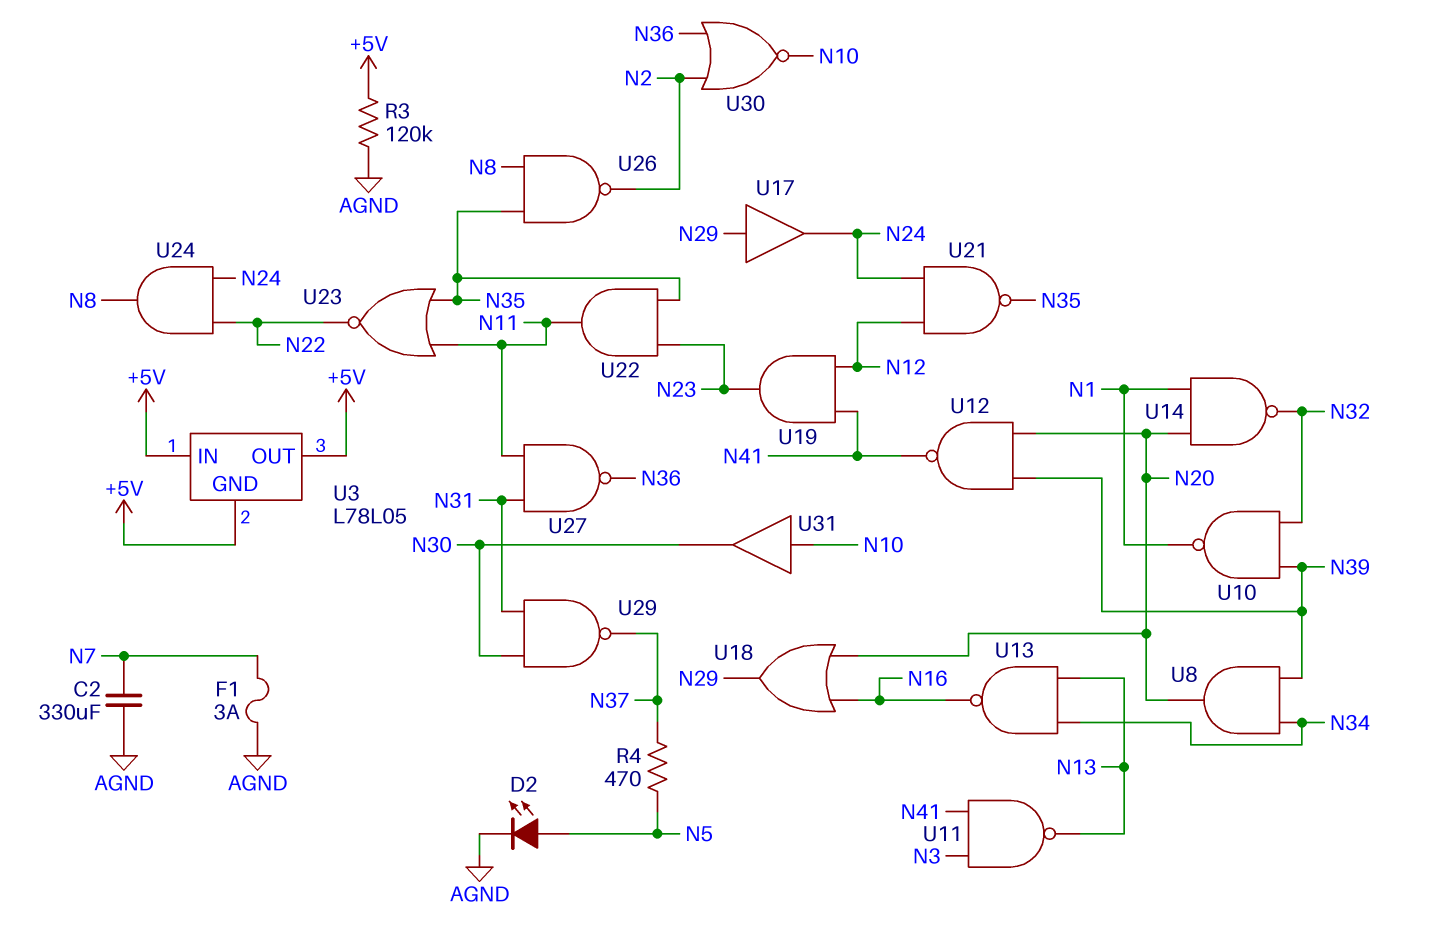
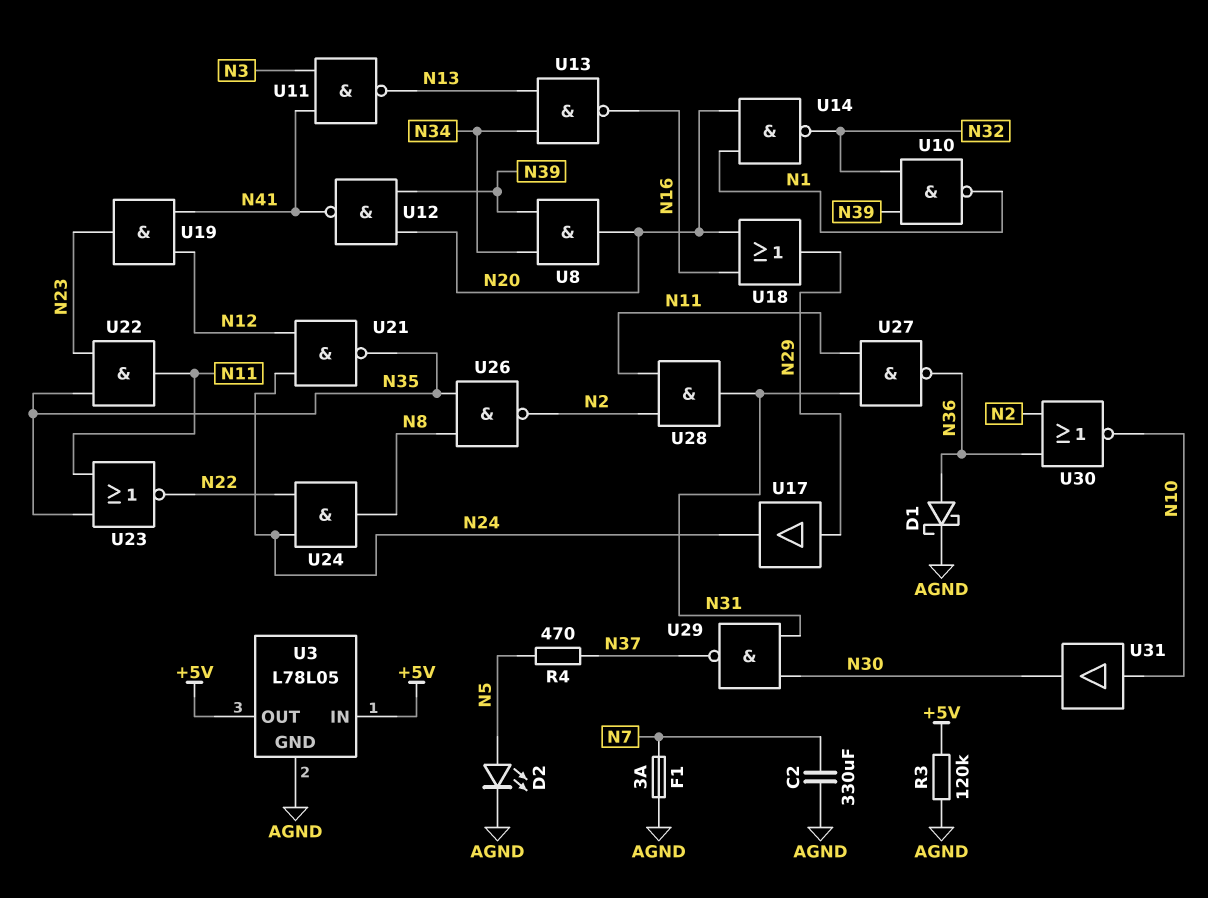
D1: none -> schottky (A N36, K AGND)
U3 pin GND: +5V -> AGND
U28: none -> AND (in N2, in N11, out N31)

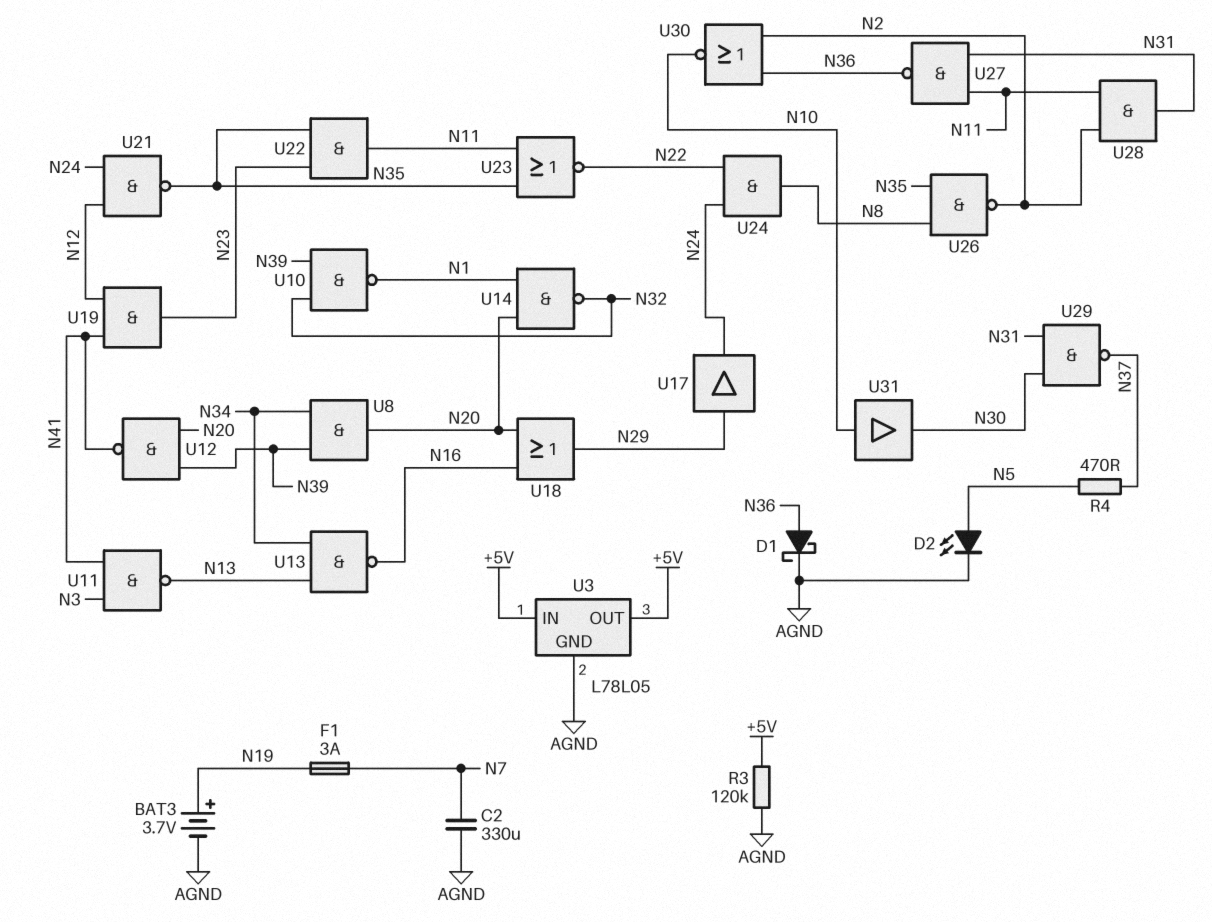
BAT3: none -> 3.7V (plus N19, minus AGND)
F1: 3A (AGND, N7) -> 3A (N7, N19)

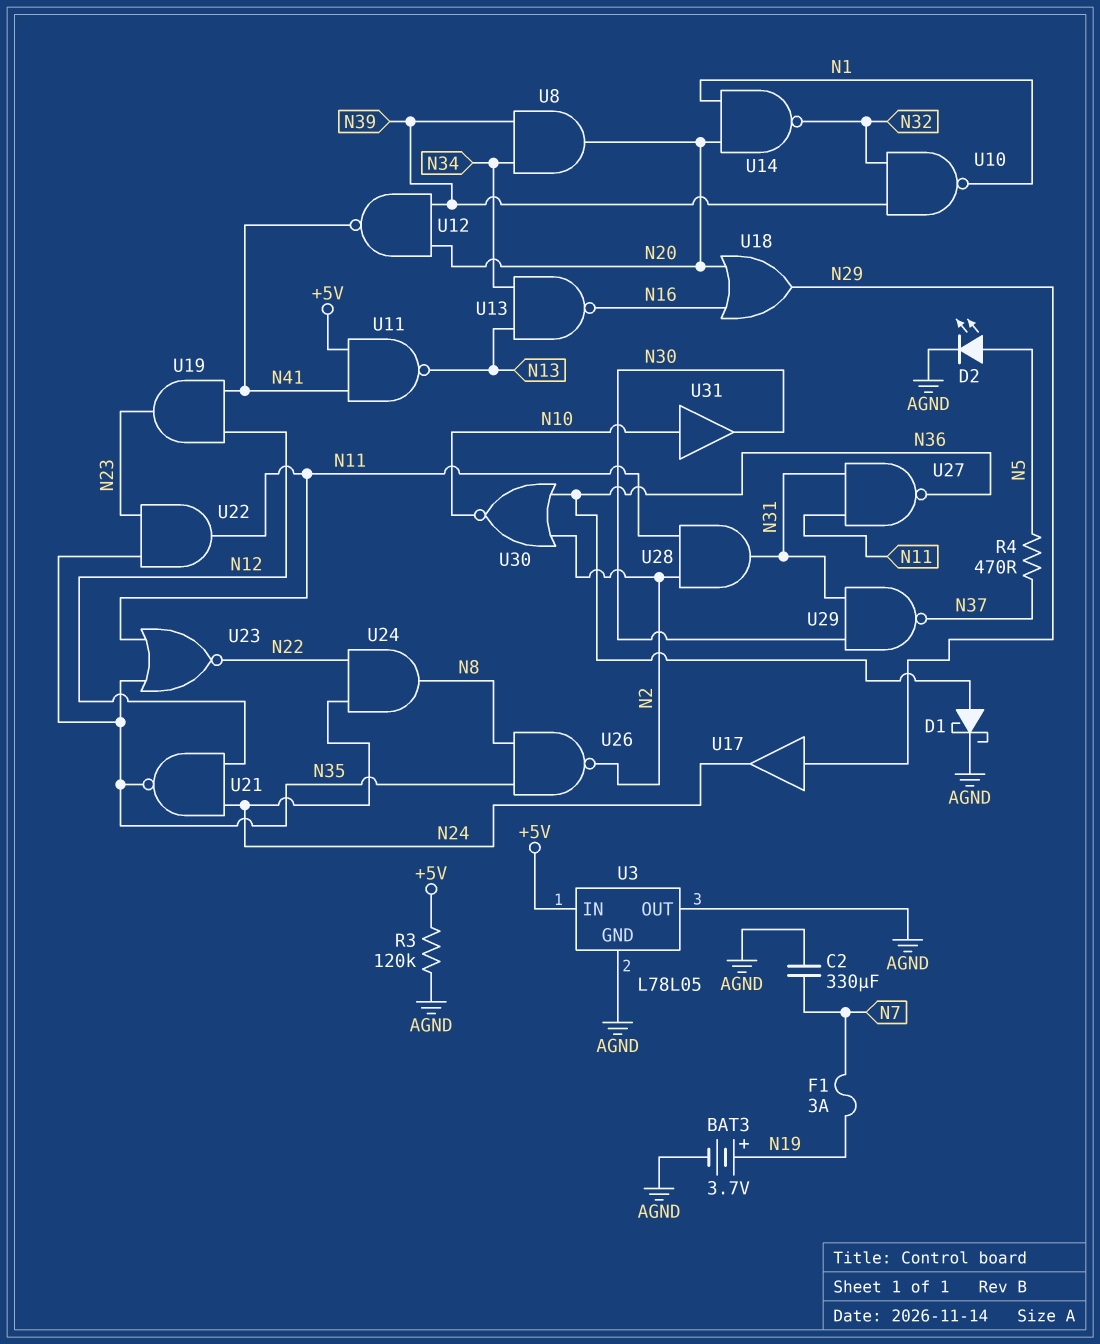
U3 pin OUT: +5V -> AGND
U11: NAND (in N3, in N41, out N13) -> NAND (in +5V, in N41, out N13)

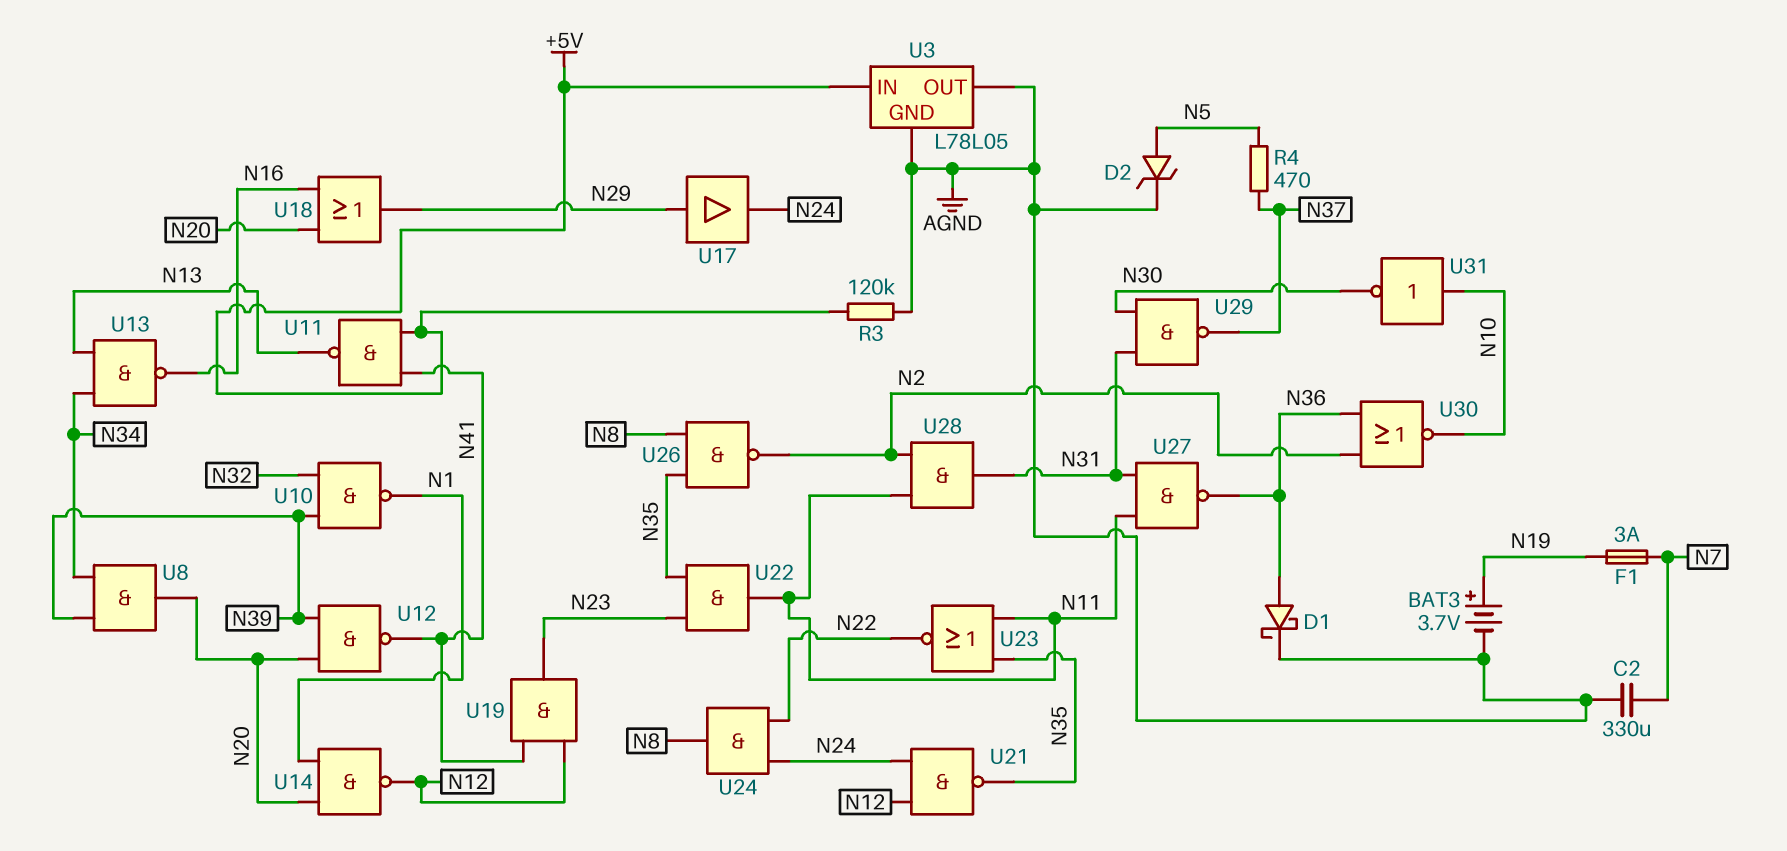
D2: LED (A N5, K AGND) -> zener (A N5, K AGND)
U14: NAND (in N1, in N20, out N32) -> NAND (in N1, in N20, out N12)
U31: buffer (in N10, out N30) -> NOT (in N10, out N30)

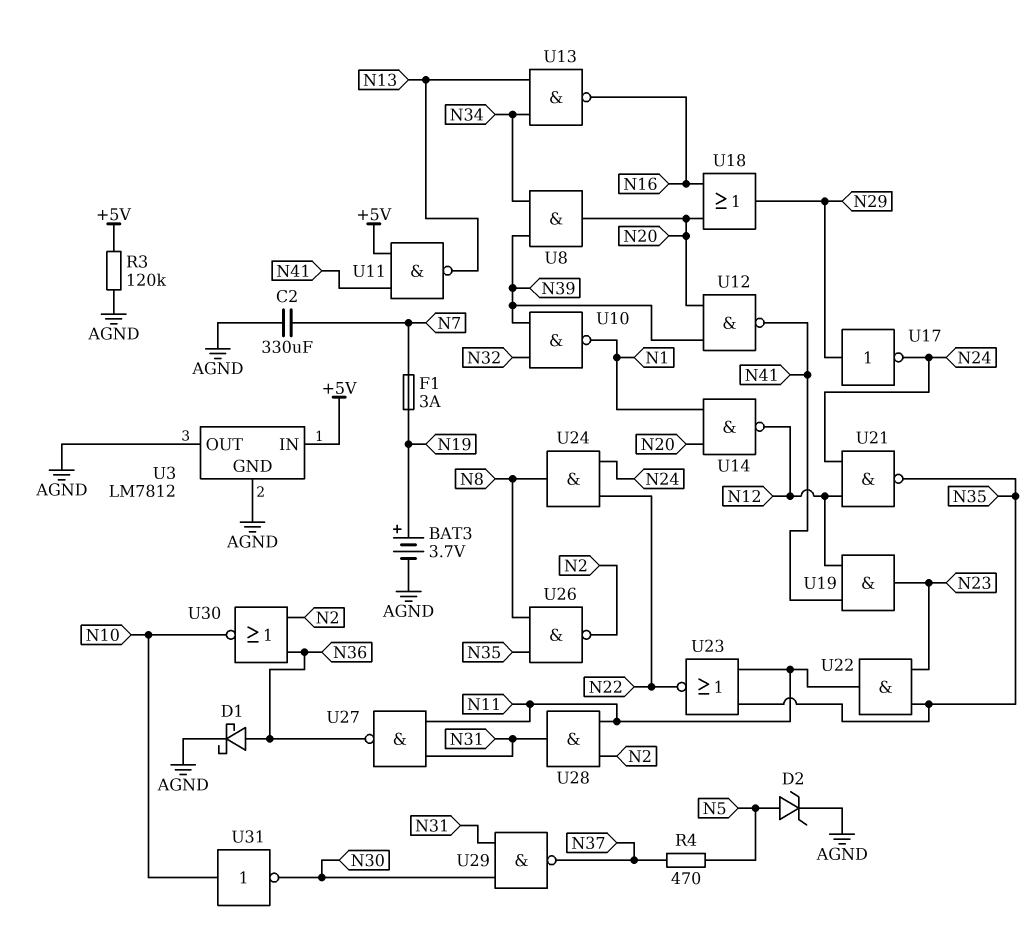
U3: L78L05 -> LM7812
U17: buffer (in N29, out N24) -> NOT (in N29, out N24)

